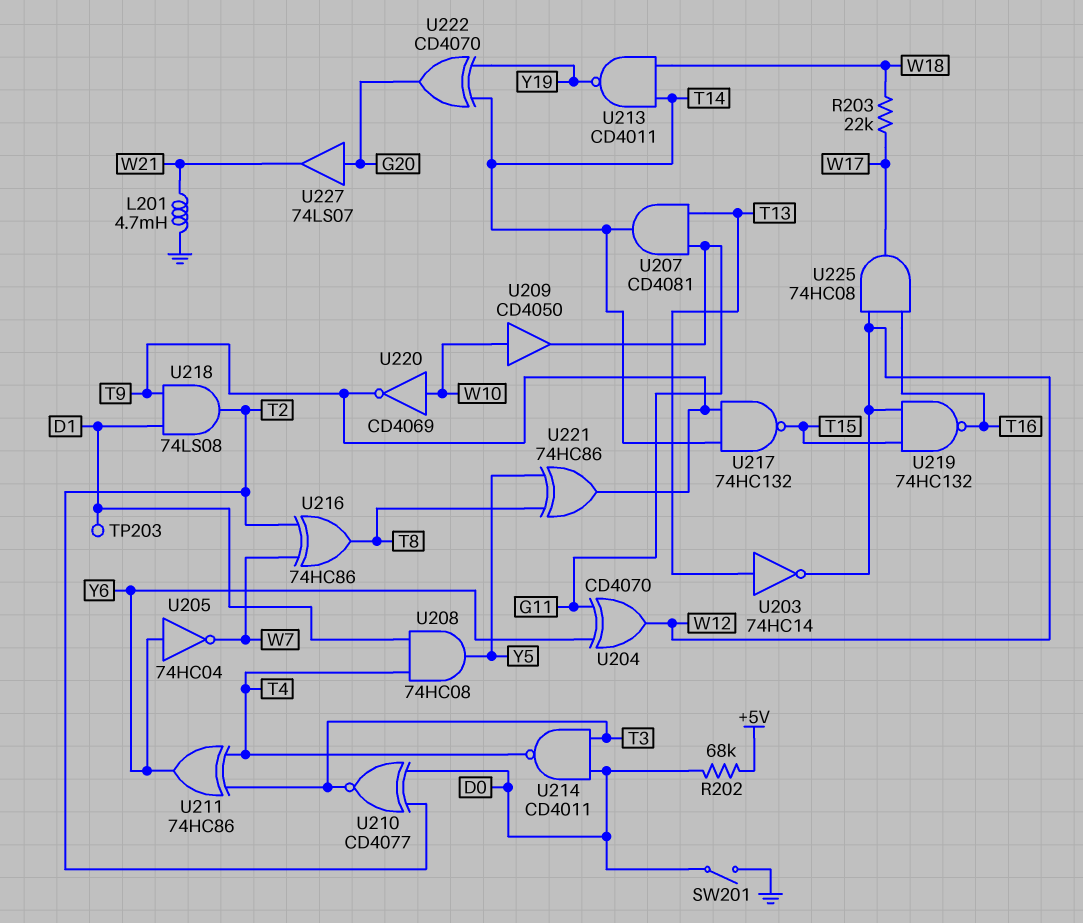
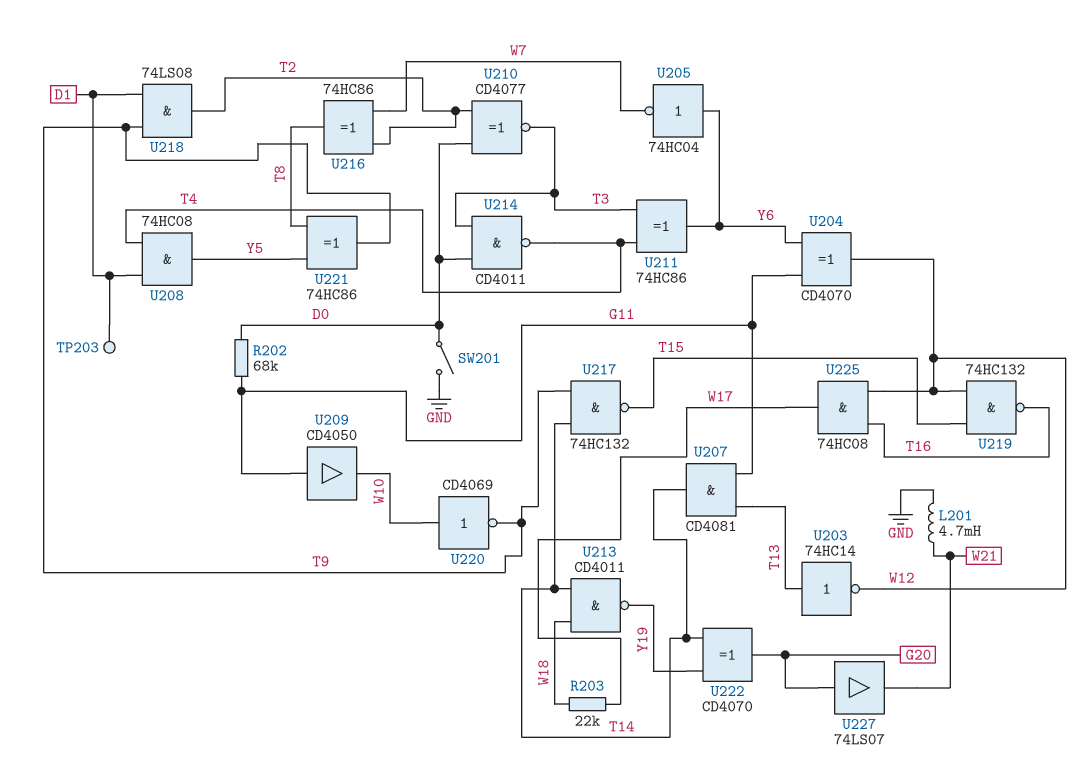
R202: 68k (+5V, D0) -> 68k (D0, G11)
U209: buffer CD4050 (in W10, out G11) -> buffer CD4050 (in G11, out W10)

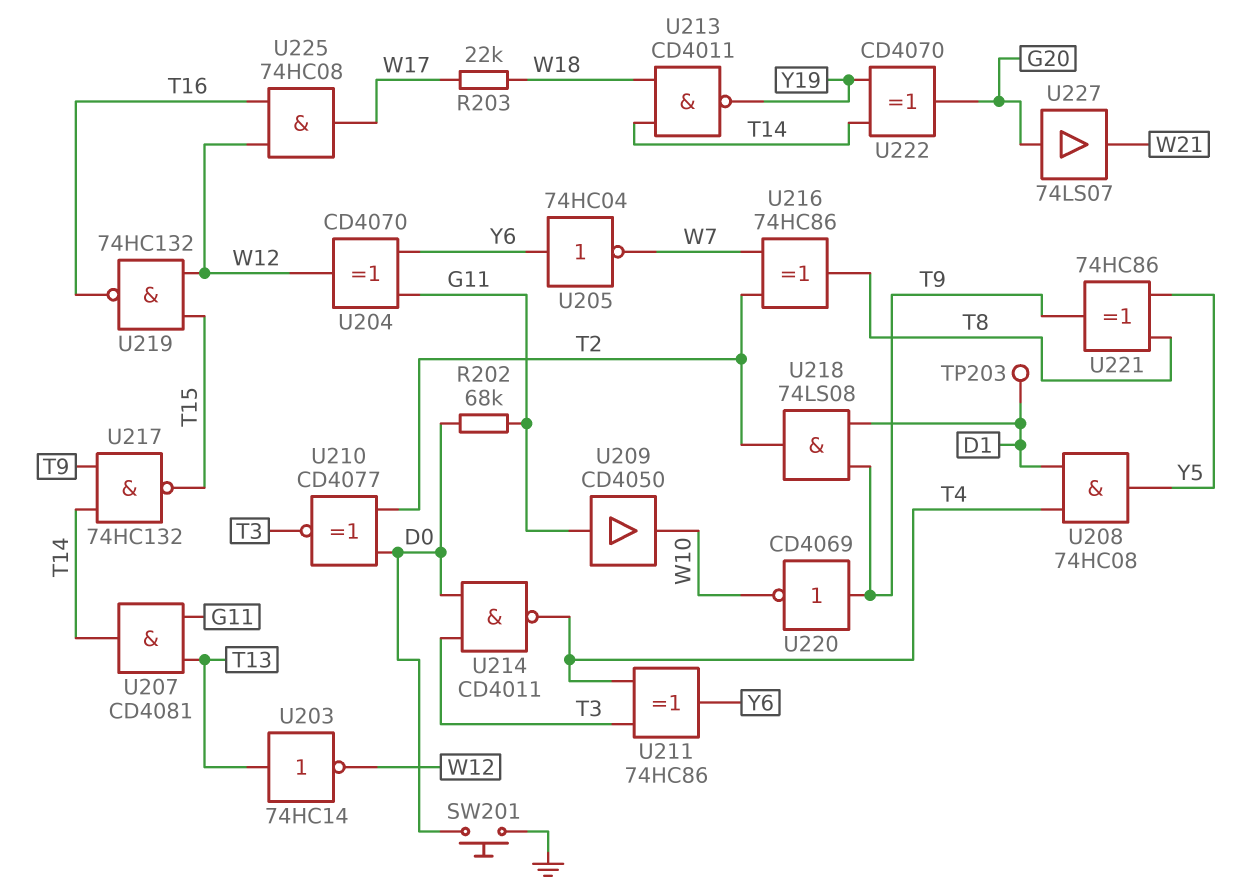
L201: 4.7mH (GND, W21) -> none
SW201: switch (D0, GND) -> button (D0, GND)
U220: NOT CD4069 (in W10, out T9) -> NOT CD4069 (in T9, out W10)

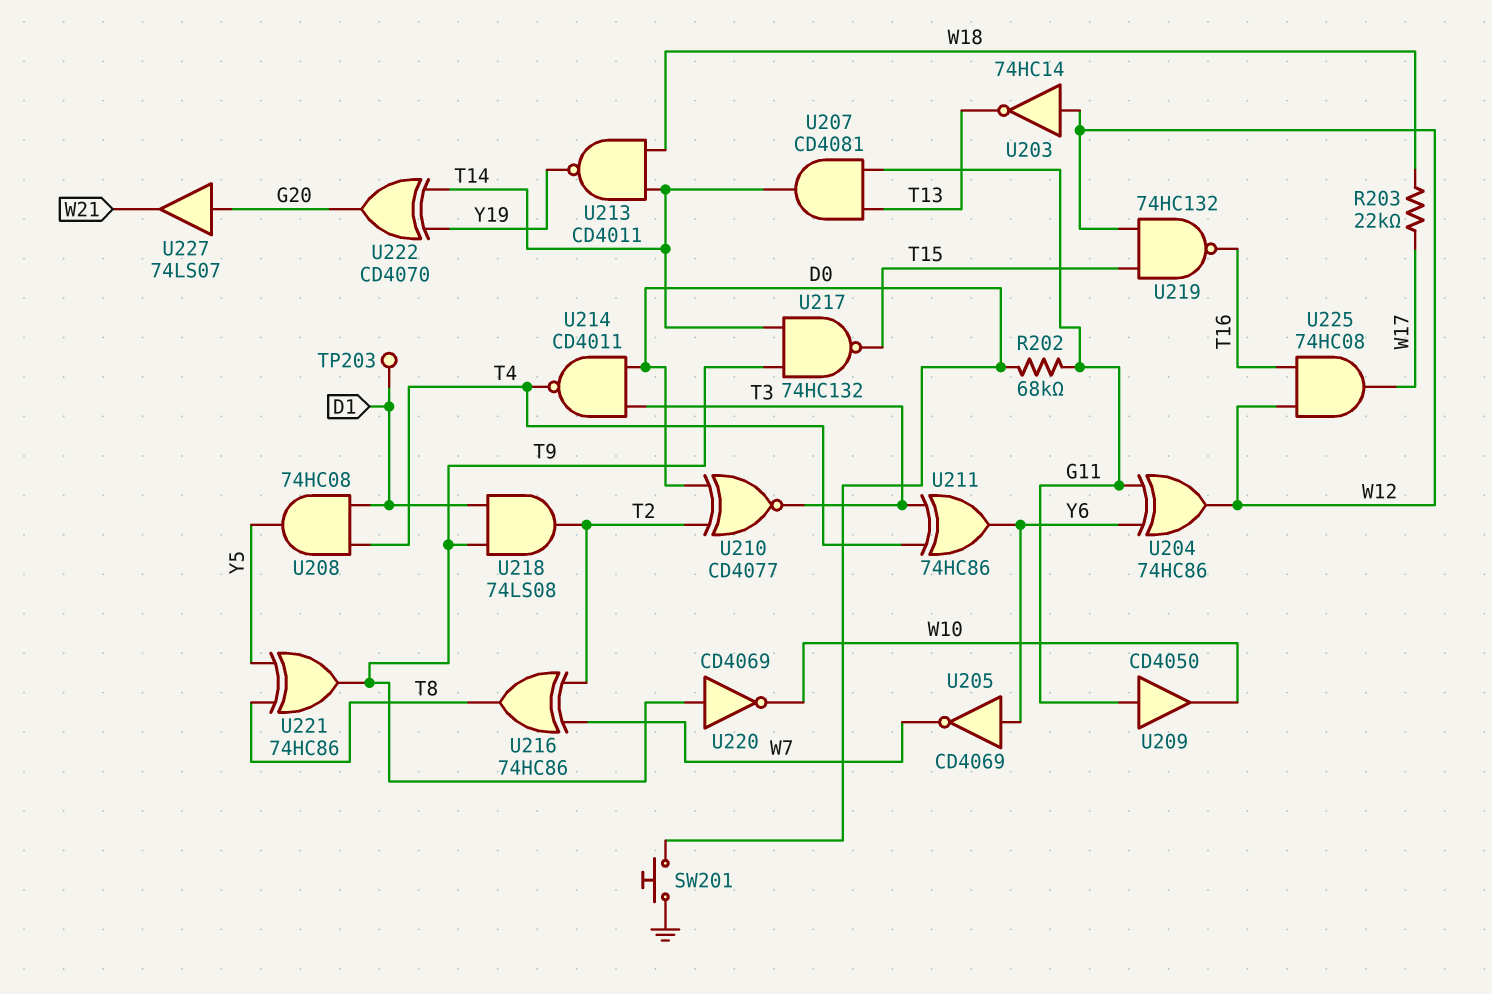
U203: NOT 74HC14 (in T13, out W12) -> NOT 74HC14 (in W12, out T13)
U204: XOR CD4070 (in G11, in Y6, out W12) -> XOR 74HC86 (in G11, in Y6, out W12)
U205: NOT 74HC04 (in Y6, out W7) -> NOT CD4069 (in Y6, out W7)

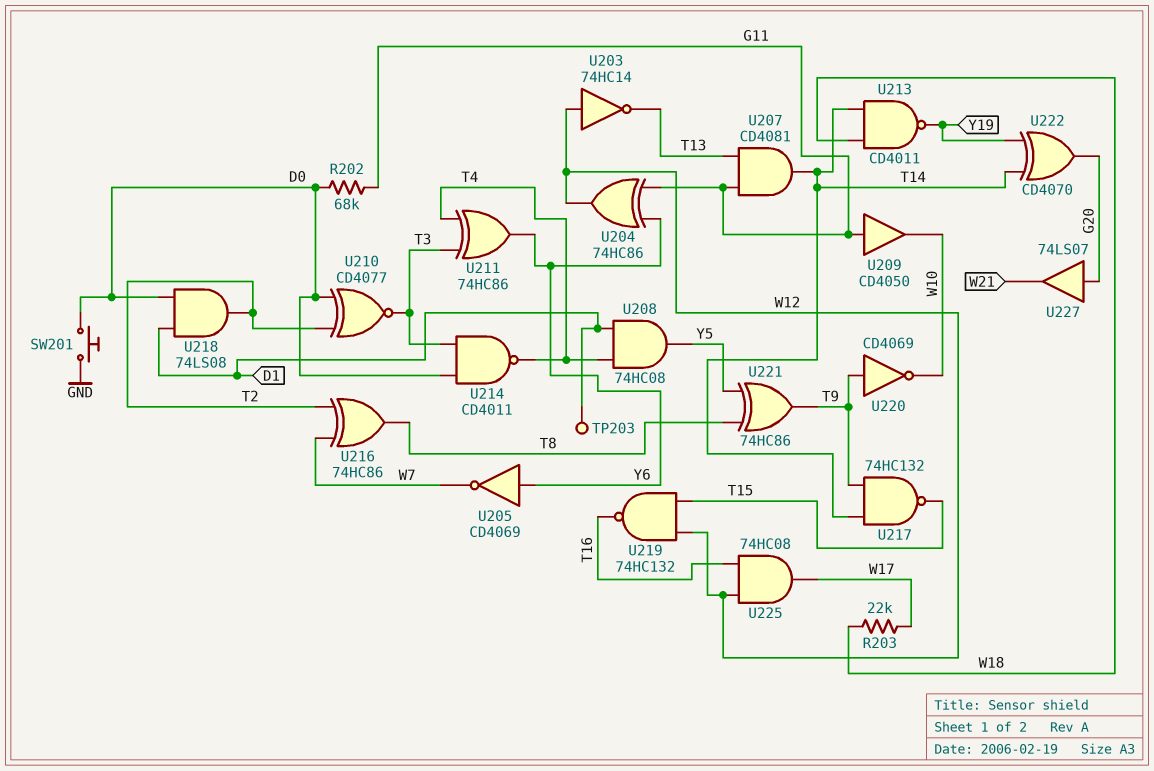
U218: AND 74LS08 (in D1, in T9, out T2) -> AND 74LS08 (in D0, in D1, out T2)

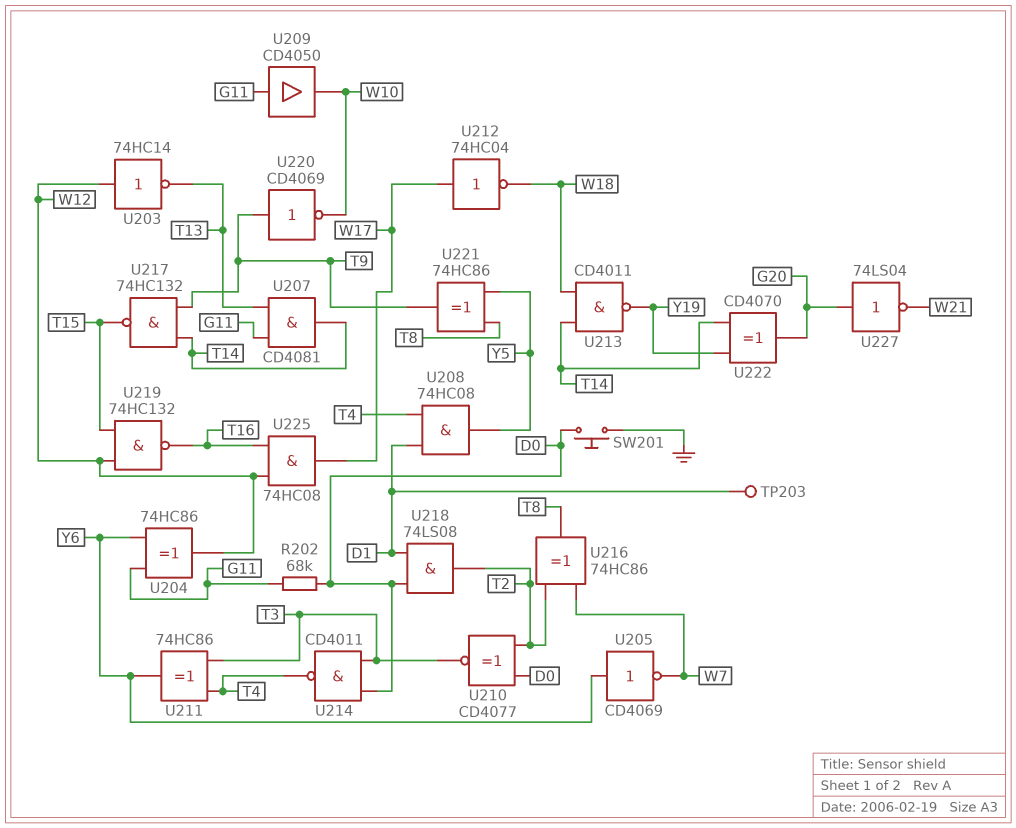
R203: 22k (W17, W18) -> none
U212: none -> NOT 74HC04 (in W17, out W18)
U227: buffer 74LS07 (in G20, out W21) -> NOT 74LS04 (in G20, out W21)

